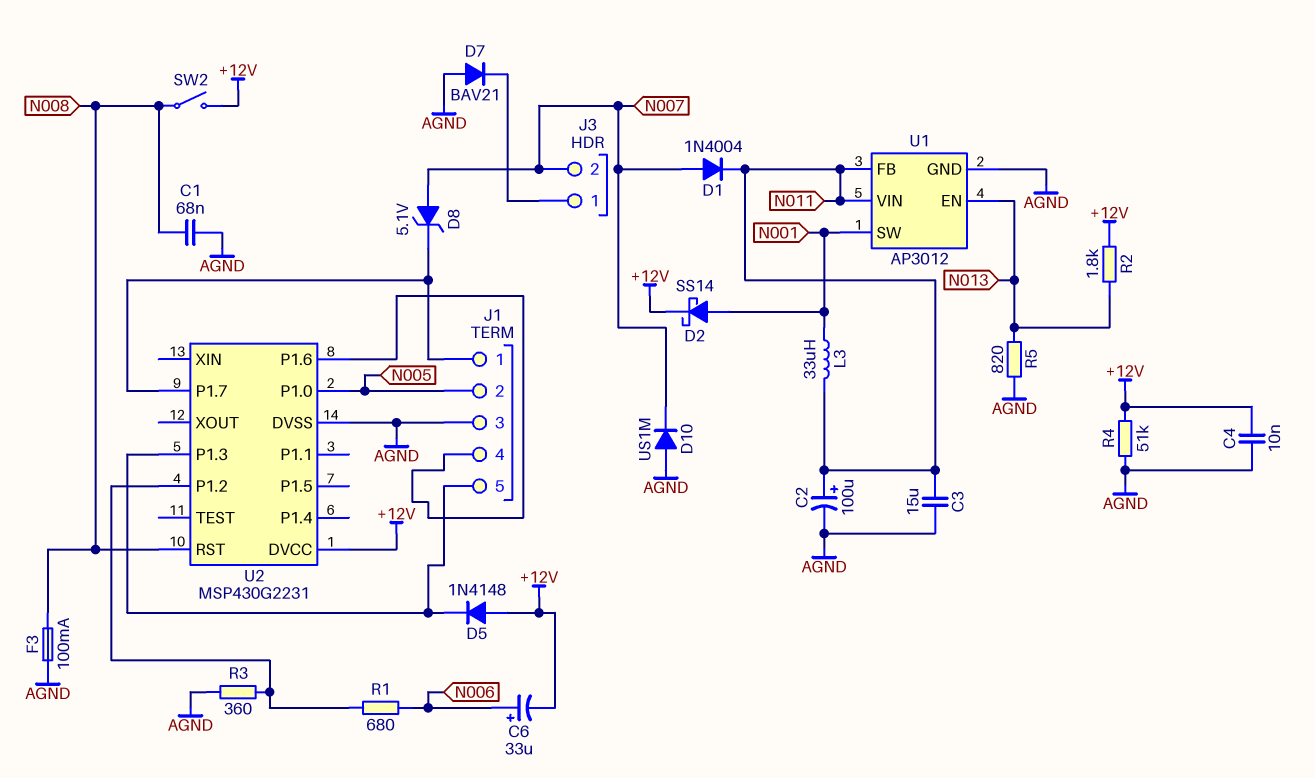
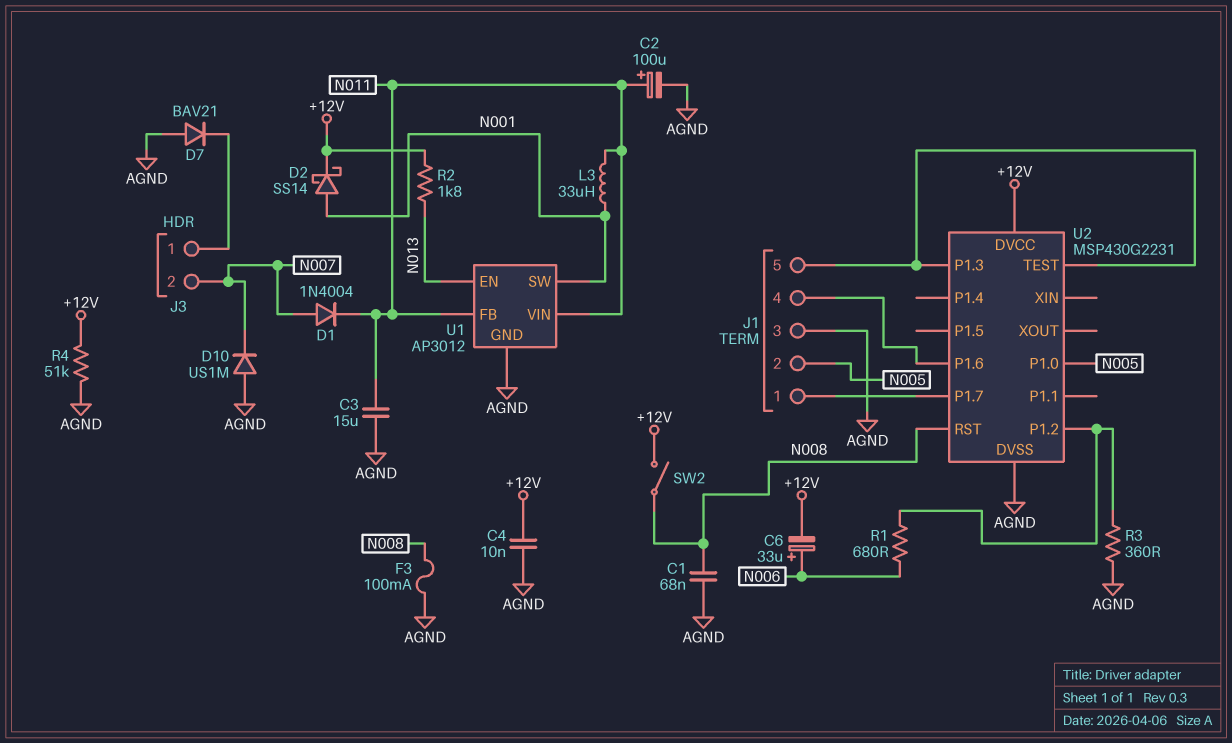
D5: diode 1N4148 (A +12V, K J1/5) -> none
D8: zener 5.1V (A N007, K J1/1) -> none
R5: 820 (AGND, N013) -> none
U2 pin TEST: none -> J1/5

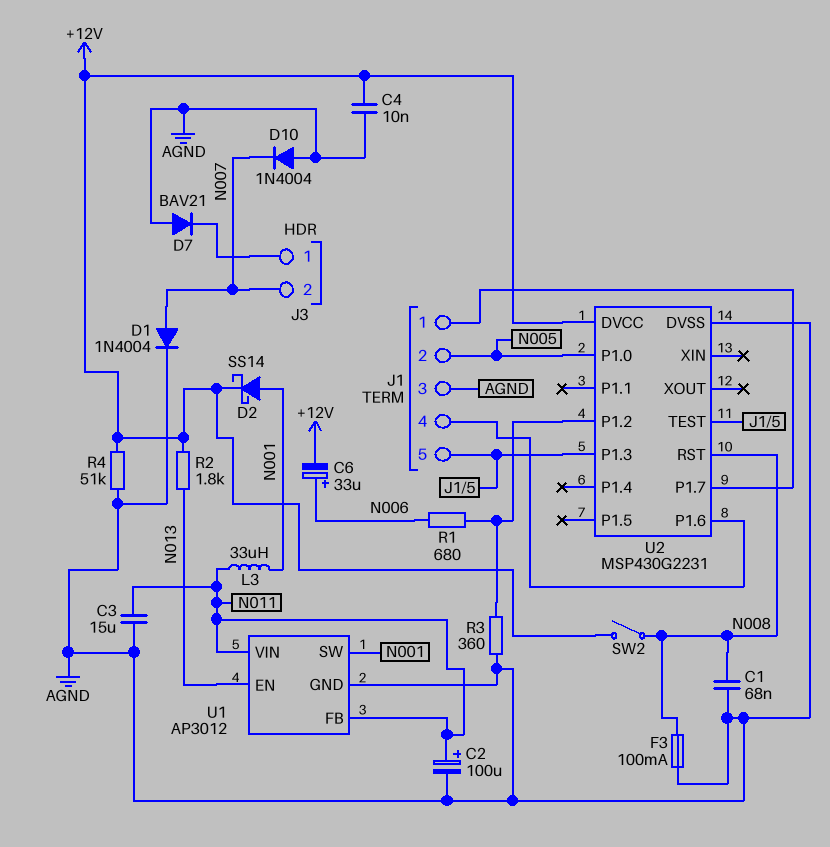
D1: diode 1N4004 (A N007, K N011) -> diode 1N4004 (A N007, K AGND)
D10: diode US1M (A AGND, K N007) -> diode 1N4004 (A AGND, K N007)

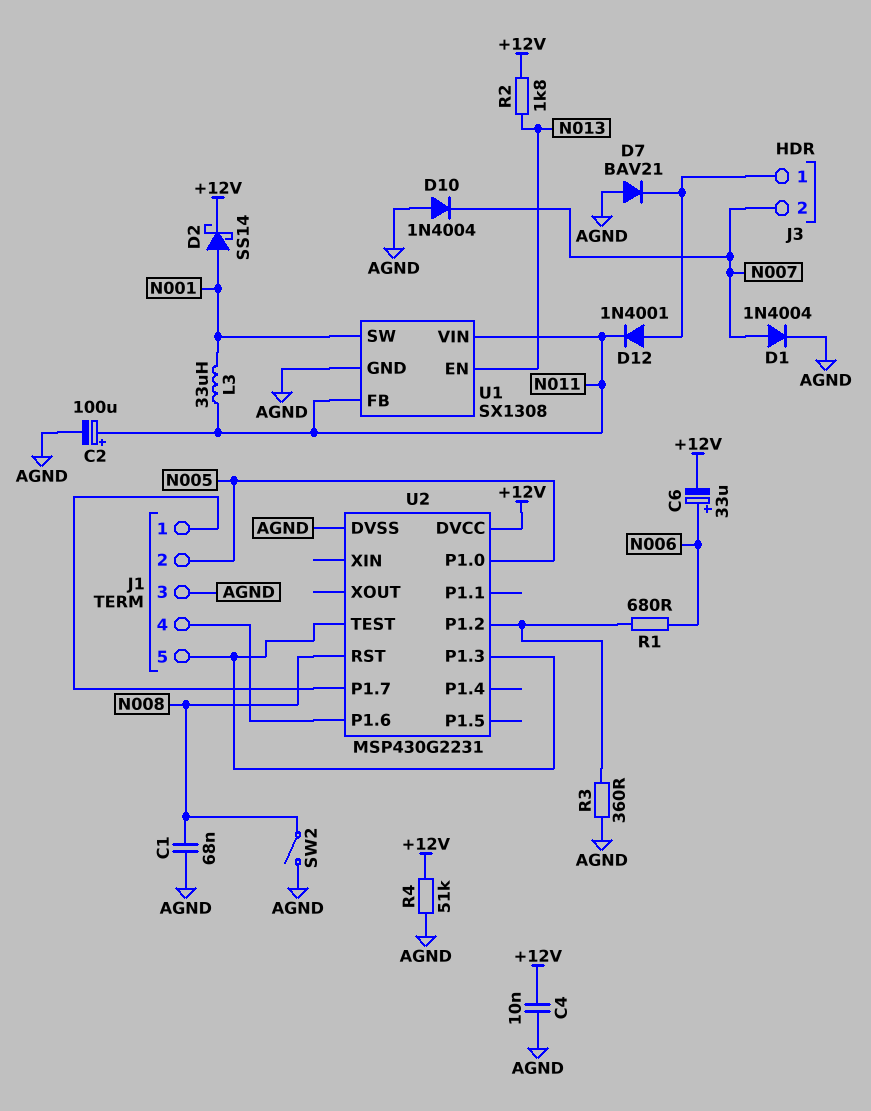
C3: 15uF (AGND, N011) -> none
D12: none -> diode 1N4001 (A J3/1, K N011)
F3: 100mA (AGND, N008) -> none
SW2: switch (+12V, N008) -> switch (AGND, N008)
U1: AP3012 -> SX1308

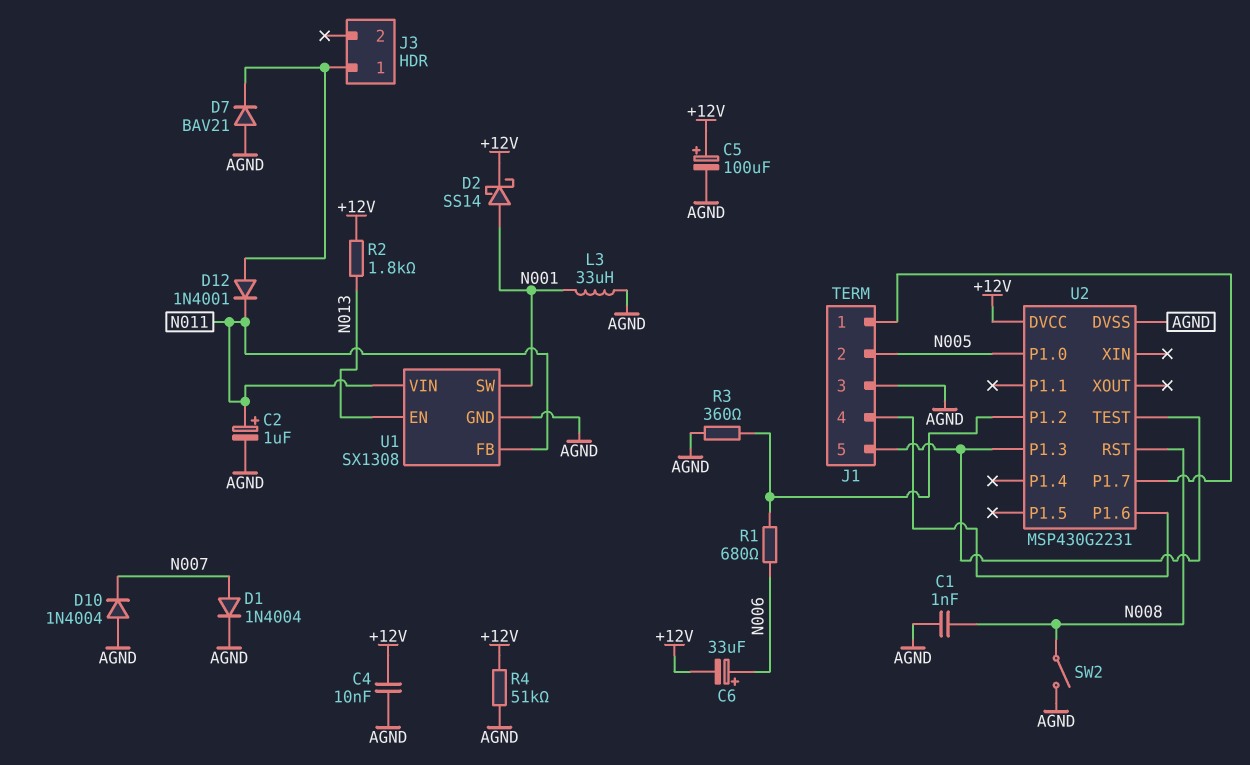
C1: 68nF (AGND, N008) -> 1nF (AGND, N008)
C2: 100uF (plus N011, minus AGND) -> 1uF (plus N011, minus AGND)
C5: none -> 100uF (plus +12V, minus AGND)
J3 pin 2: N007 -> none
L3: 33uH (N001, N011) -> 33uH (AGND, N001)

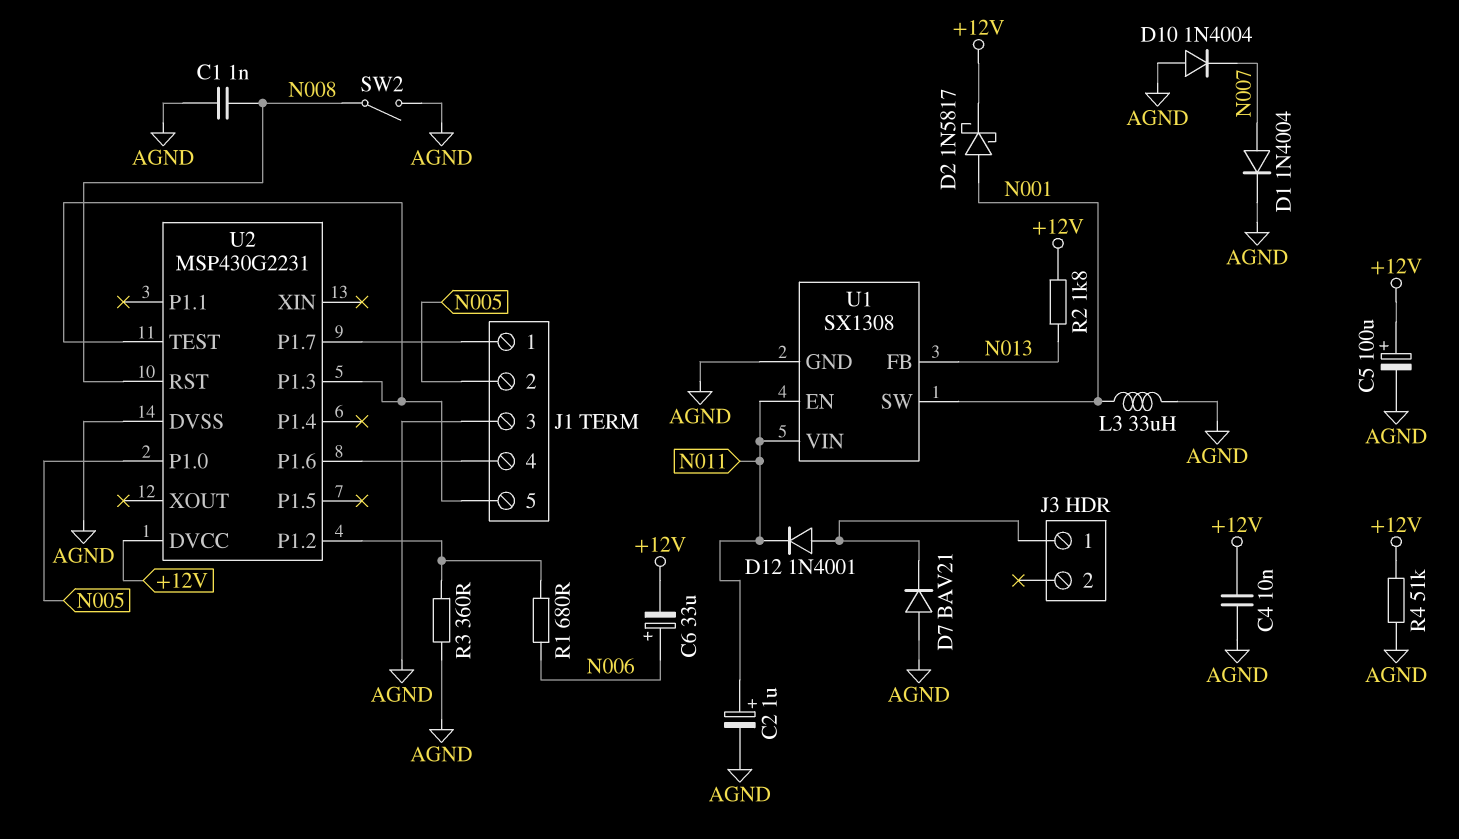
D2: schottky SS14 (A N001, K +12V) -> schottky 1N5817 (A N001, K +12V)
U1 pin EN: N013 -> N011
U1 pin FB: N011 -> N013

